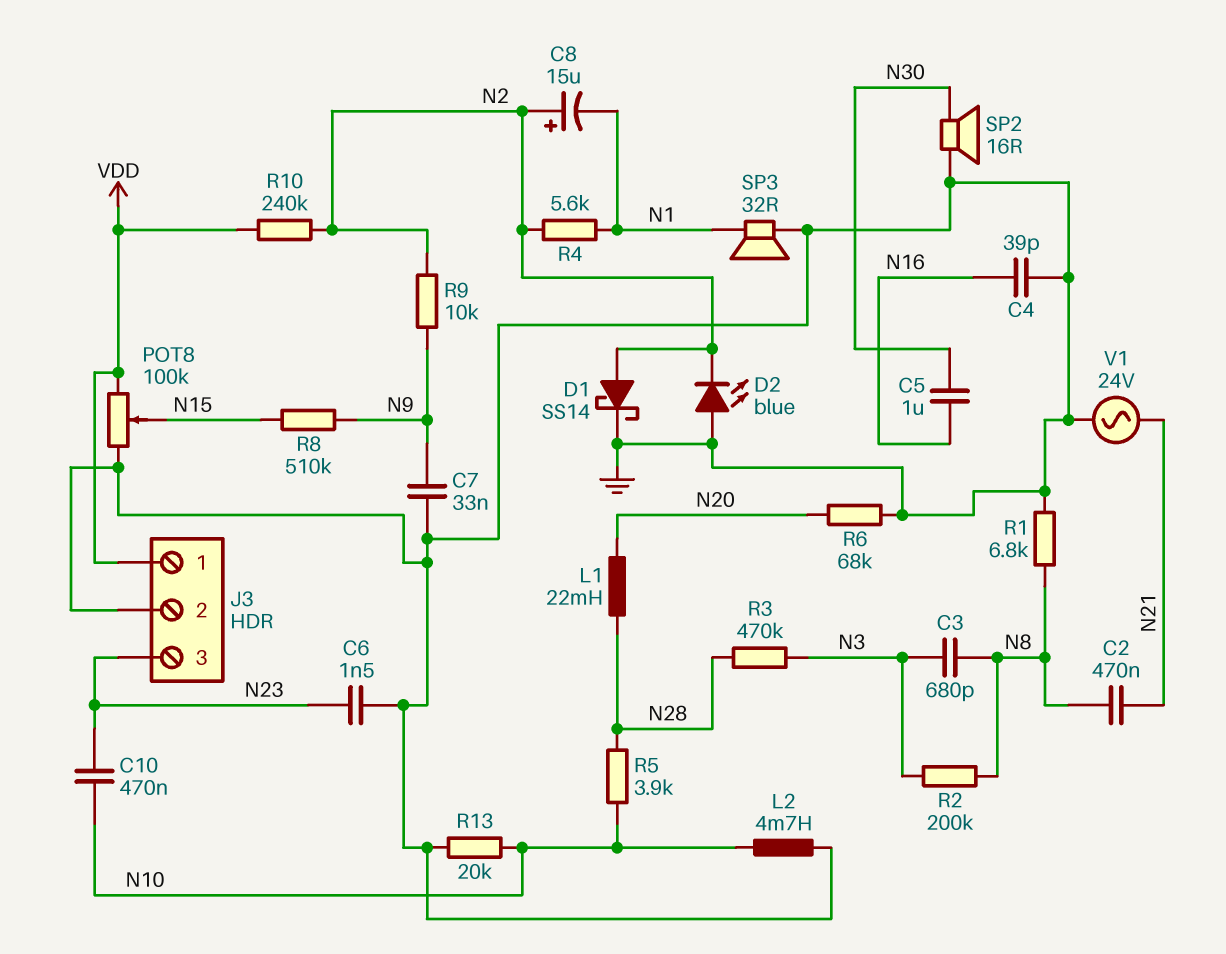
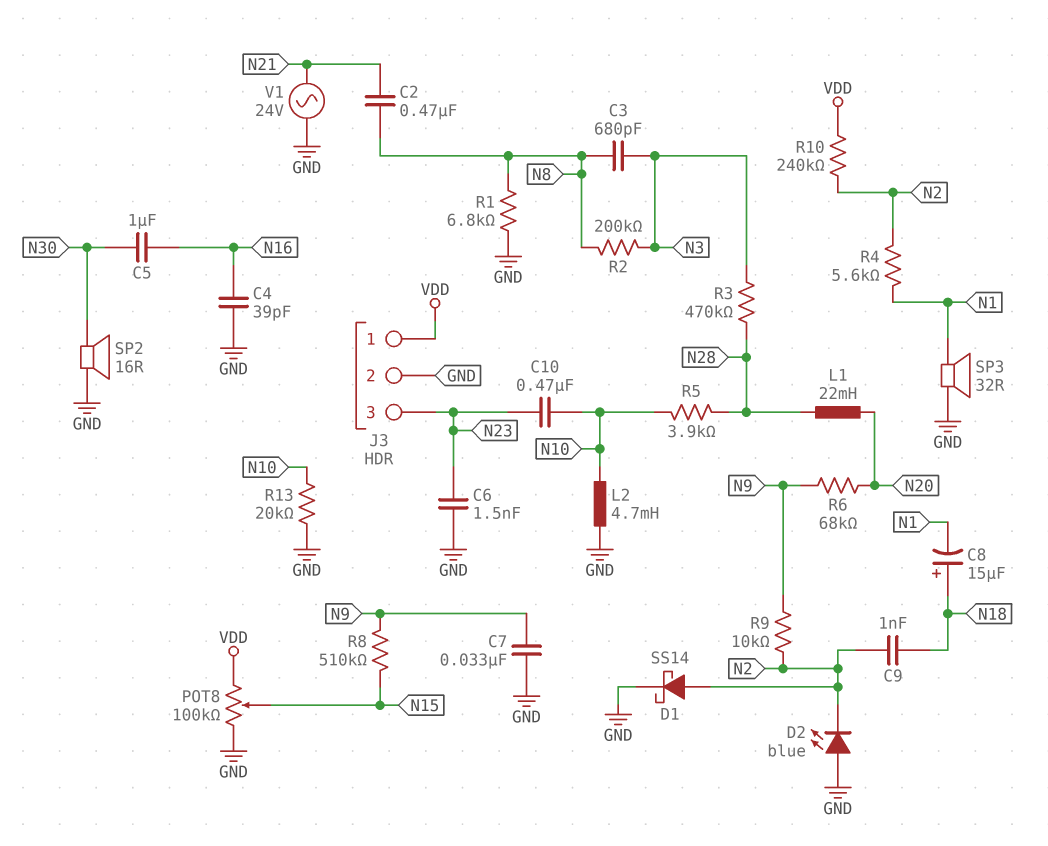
C8: 15uF (plus N2, minus N1) -> 15uF (plus N18, minus N1)
C9: none -> 1nF (N2, N18)
R6: 68k (GND, N20) -> 68k (N9, N20)

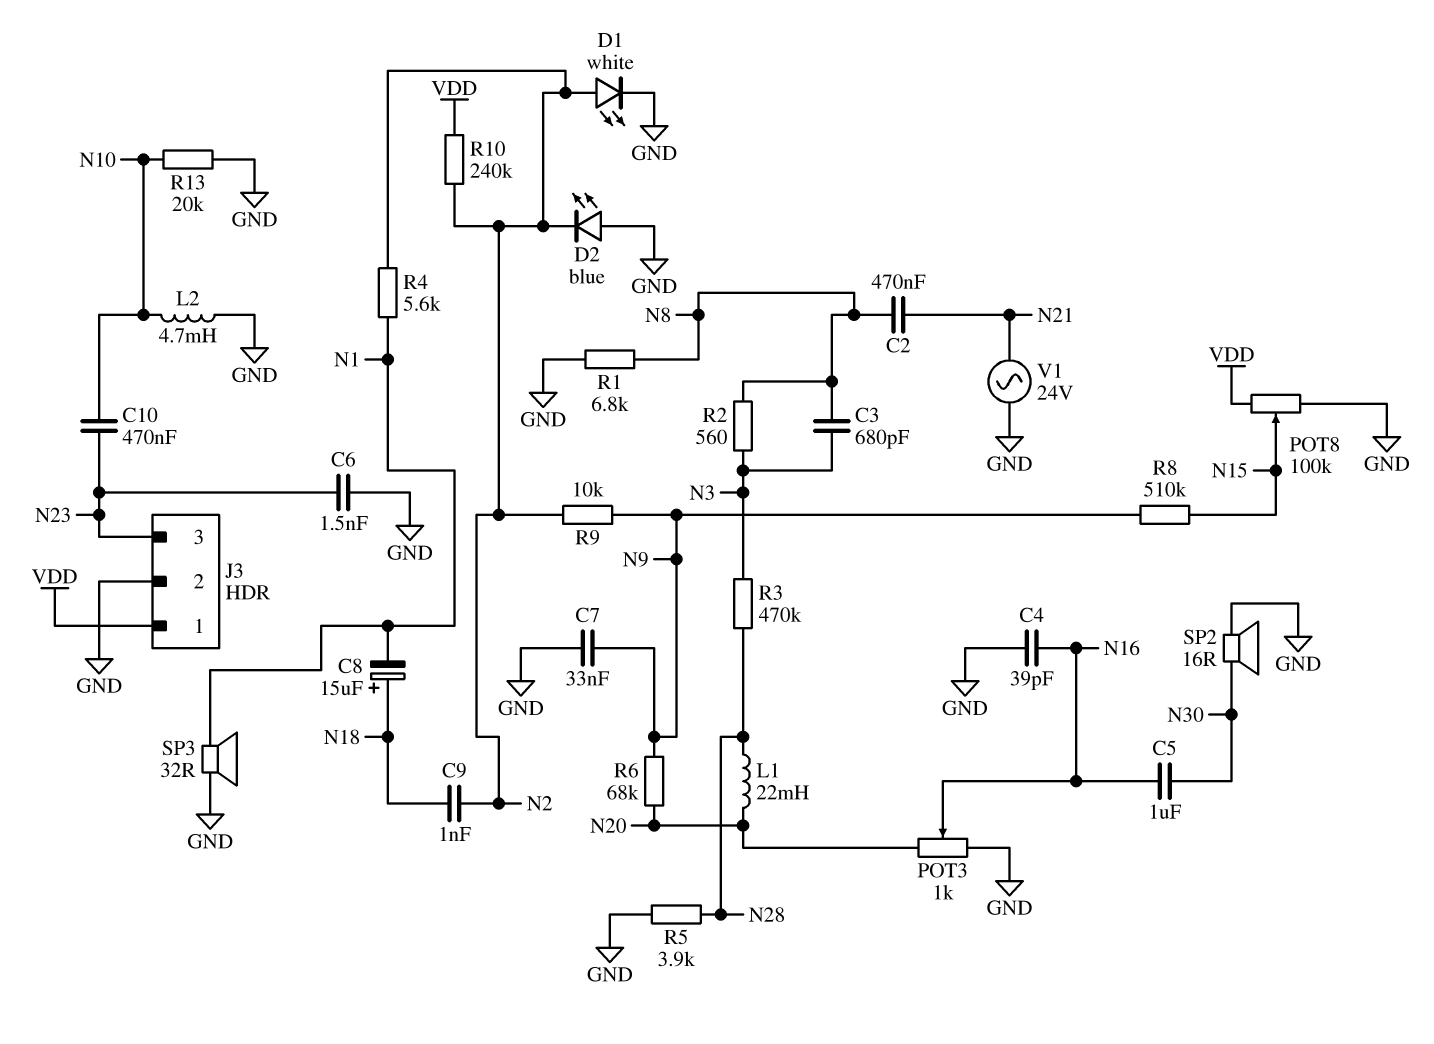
D1: schottky SS14 (A N2, K GND) -> LED white (A N2, K GND)
POT3: none -> 1k (GND, N20, wiper N16)
R2: 200k (N3, N8) -> 560 (N3, N8)
R5: 3.9k (N10, N28) -> 3.9k (GND, N28)

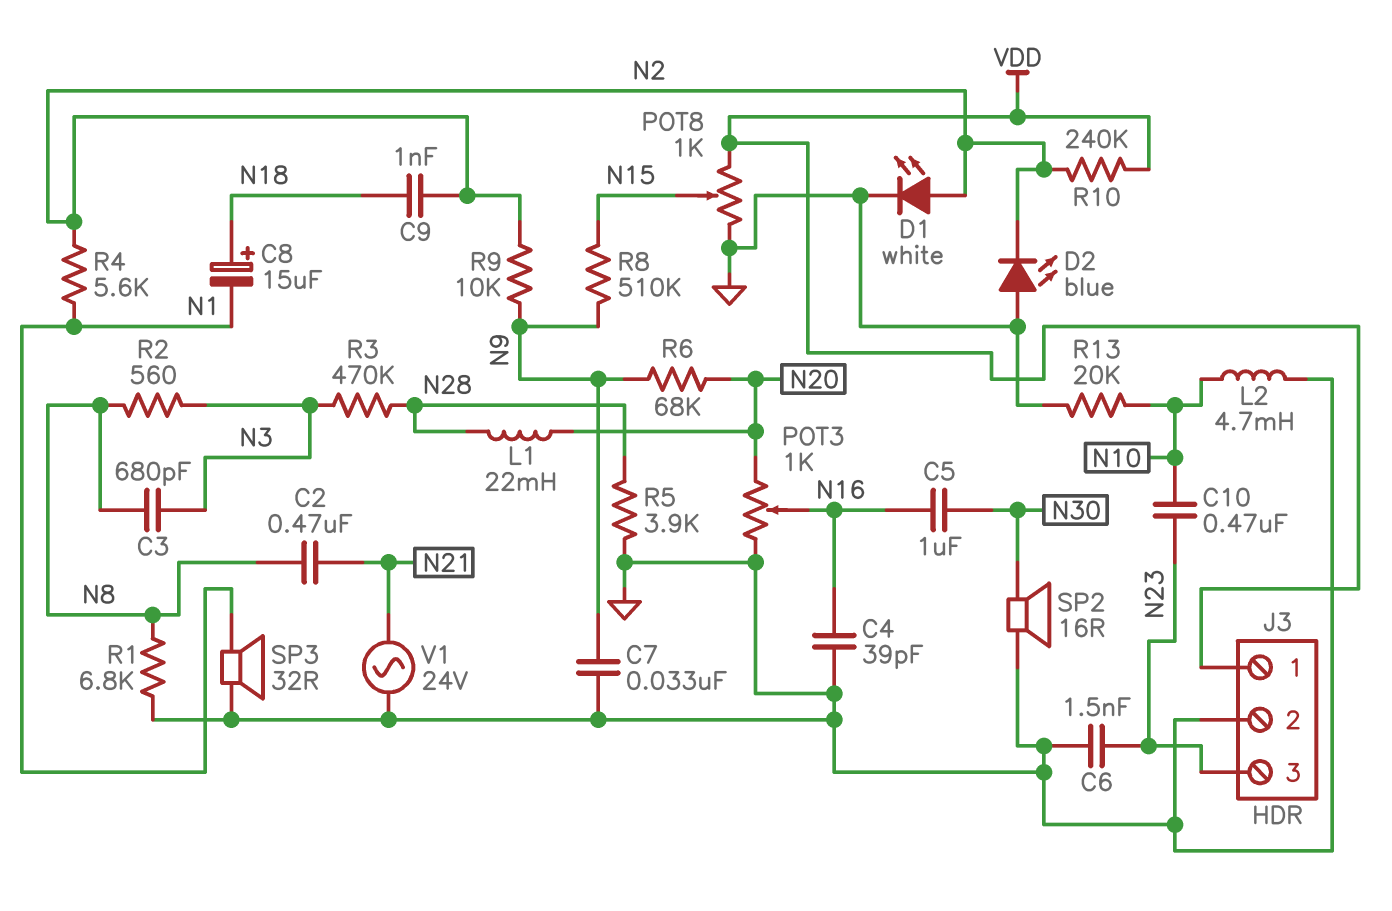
POT8: 100k (GND, VDD, wiper N15) -> 1k (GND, VDD, wiper N15)

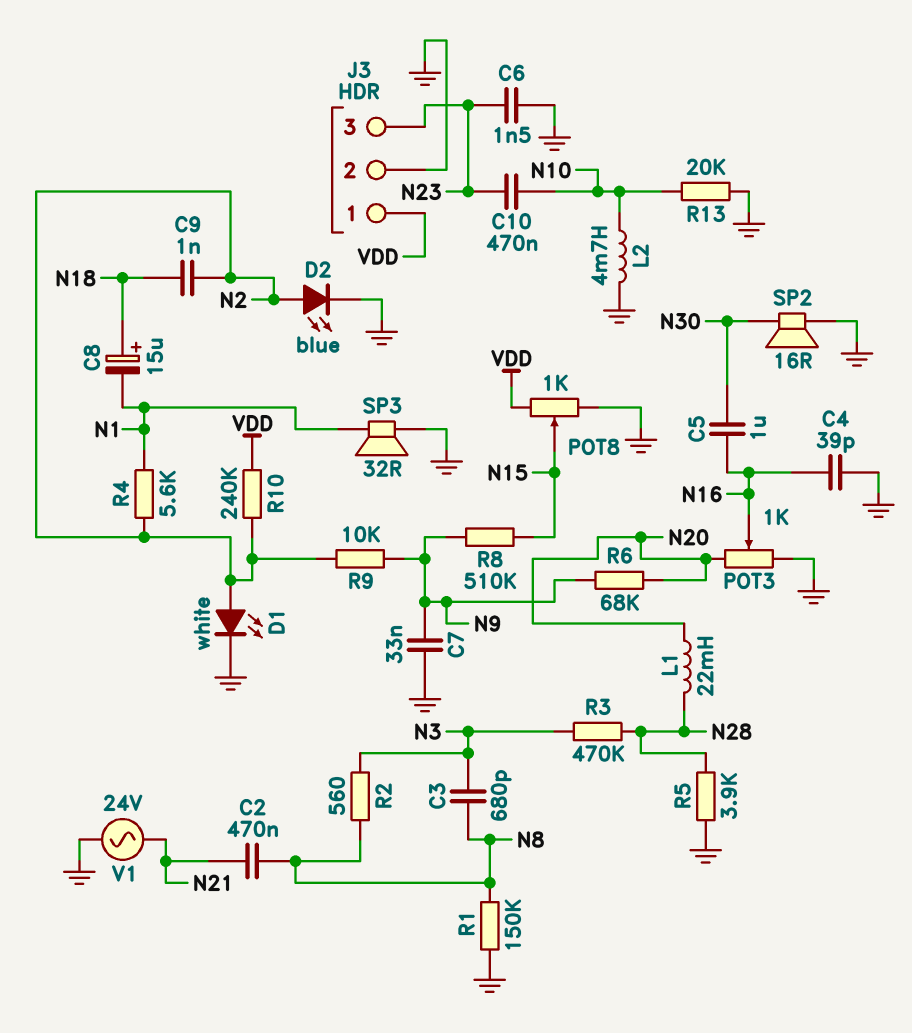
D2: LED blue (A GND, K N2) -> LED blue (A N2, K GND)
R1: 6.8k (GND, N8) -> 150k (GND, N8)

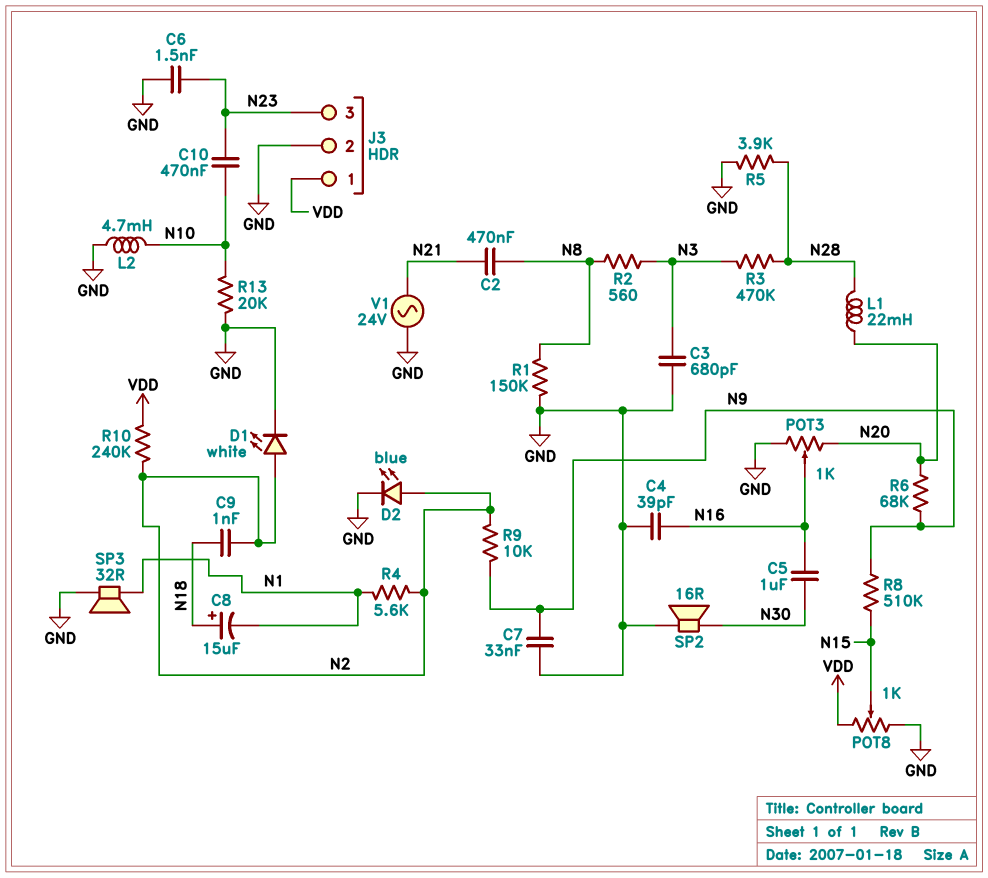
C3: 680pF (N3, N8) -> 680pF (GND, N3)

